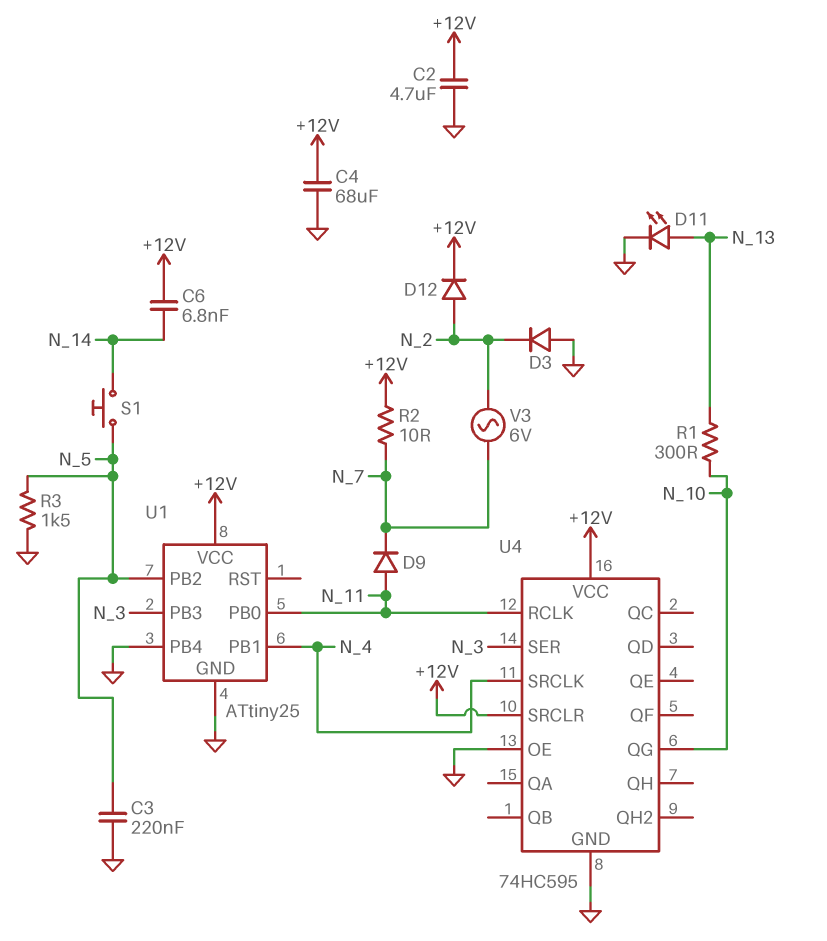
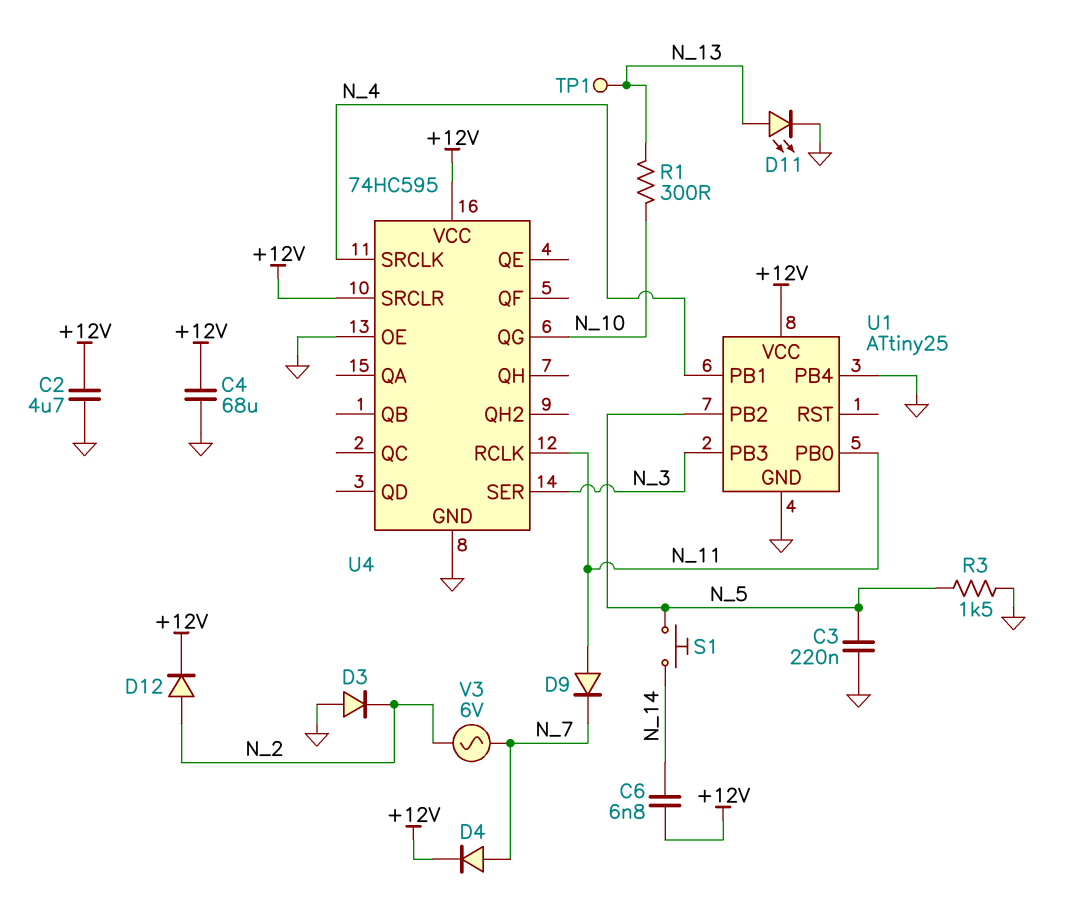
D4: none -> diode (A N_7, K +12V)
R2: 10 (+12V, N_7) -> none
TP1: none -> test point (N_13)

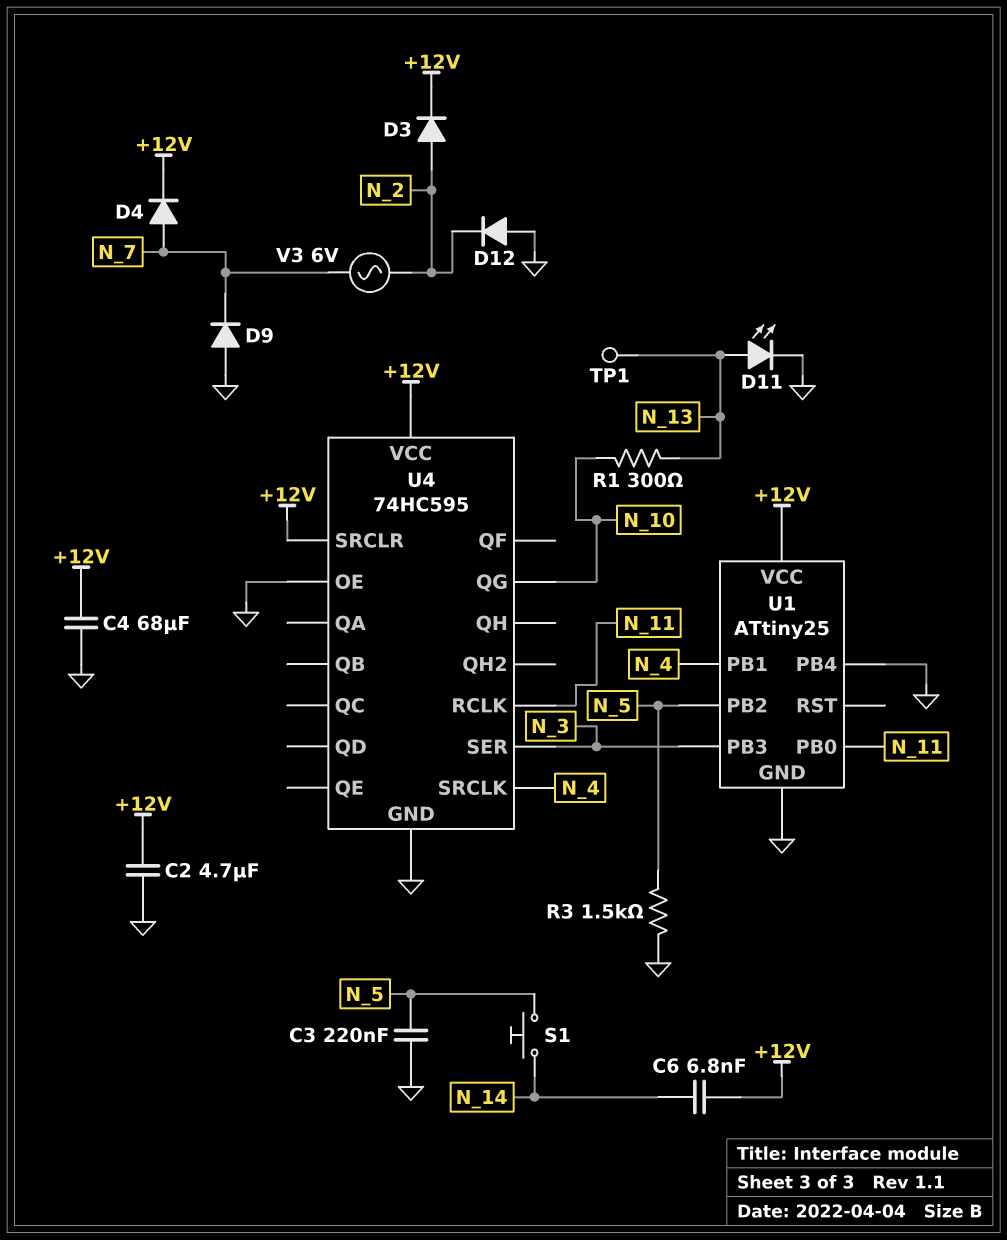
D3: diode (A GND, K N_2) -> diode (A N_2, K +12V)
D9: diode (A N_11, K N_7) -> diode (A GND, K N_7)
D12: diode (A N_2, K +12V) -> diode (A GND, K N_2)

